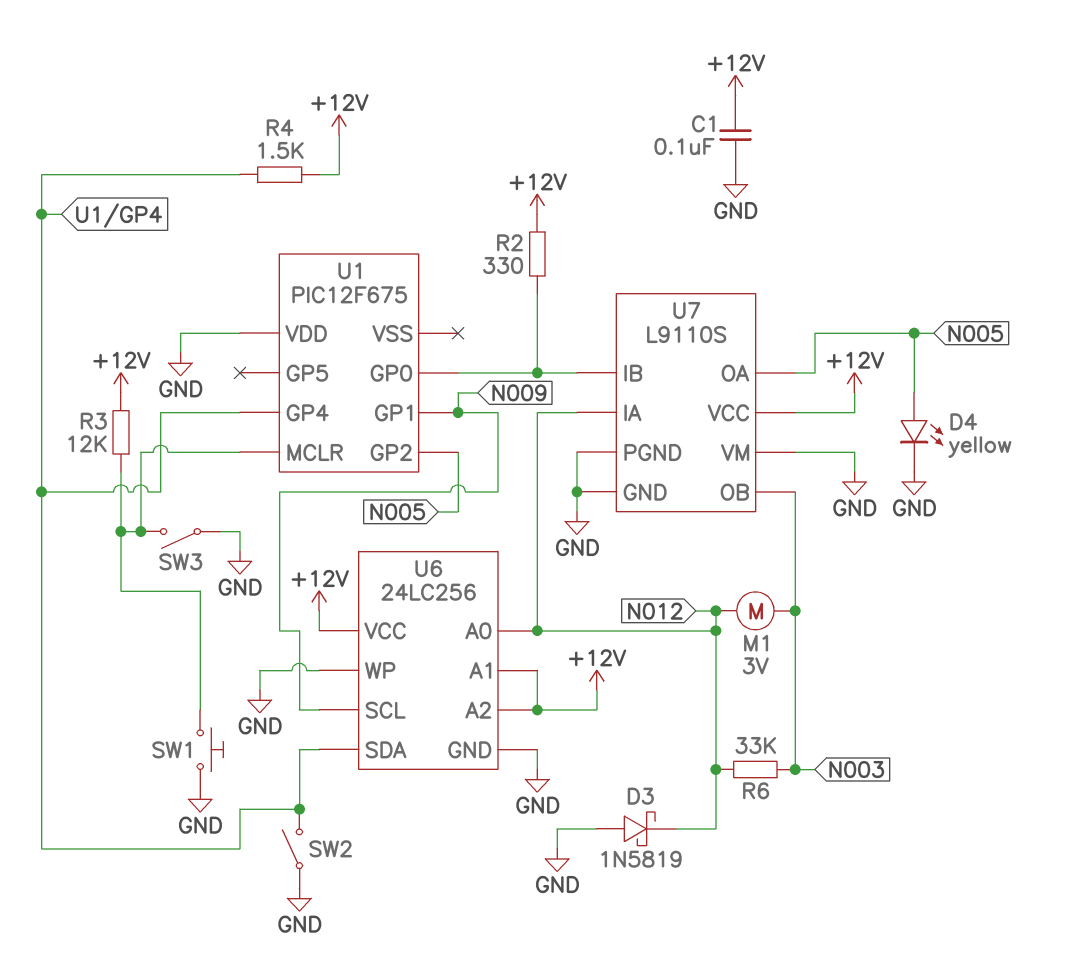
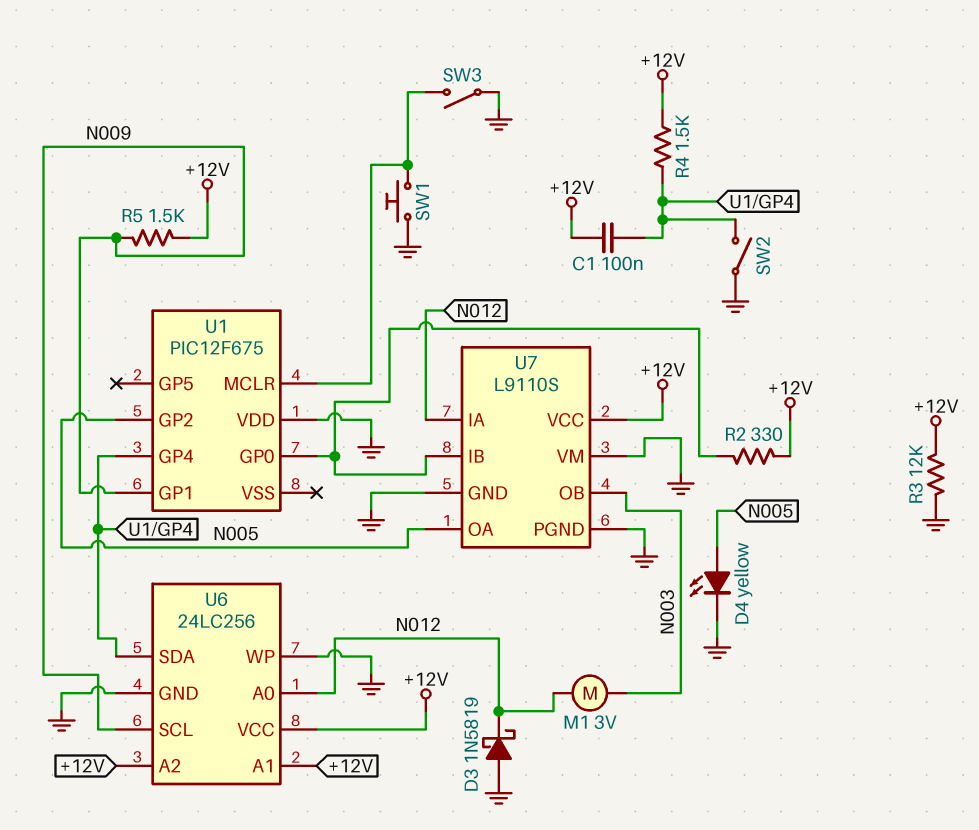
C1: 100nF (+12V, GND) -> 100nF (+12V, U1/GP4)
R3: 12k (+12V, U1/MCLR) -> 12k (+12V, GND)
R5: none -> 1.5k (+12V, N009)
R6: 33k (N003, N012) -> none

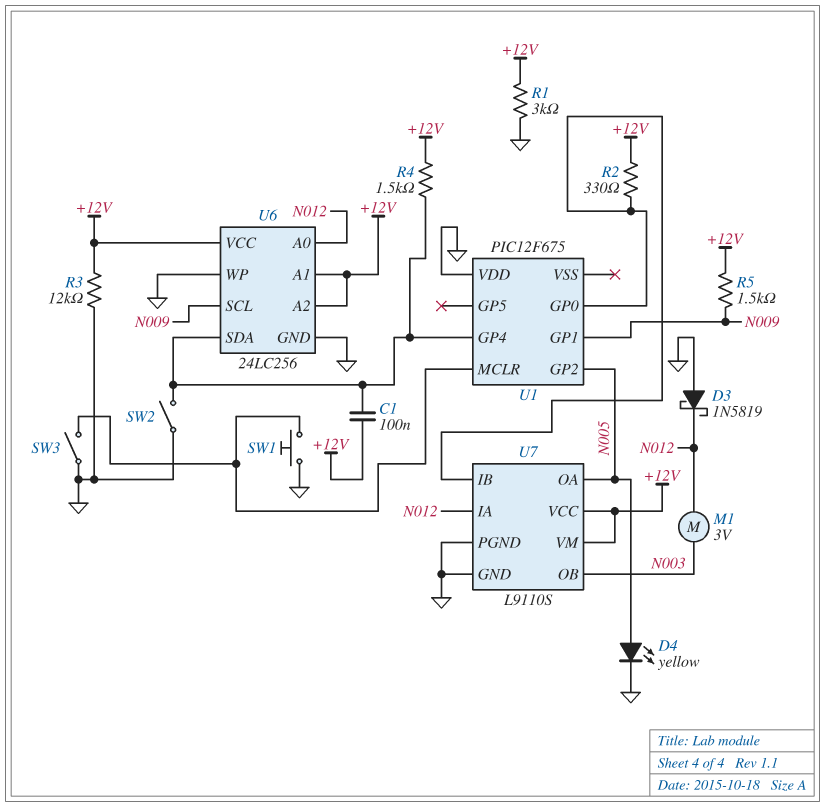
R1: none -> 3k (+12V, GND)
U7 pin VM: GND -> +12V

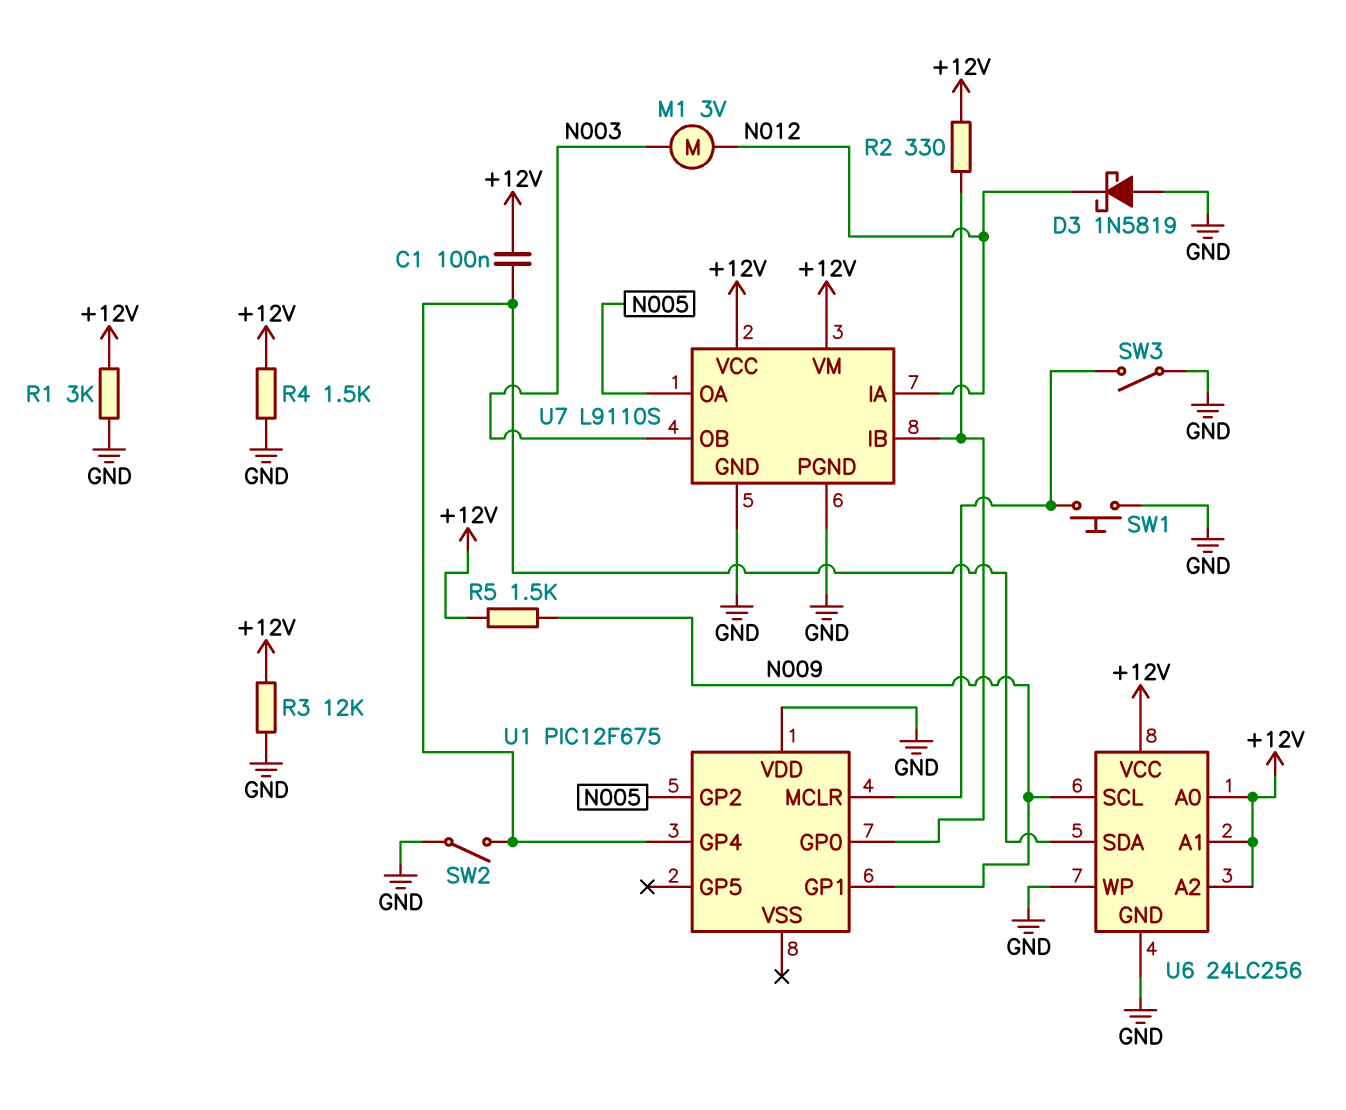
D4: LED yellow (A N005, K GND) -> none
R4: 1.5k (+12V, U1/GP4) -> 1.5k (+12V, GND)
U6 pin A0: N012 -> +12V

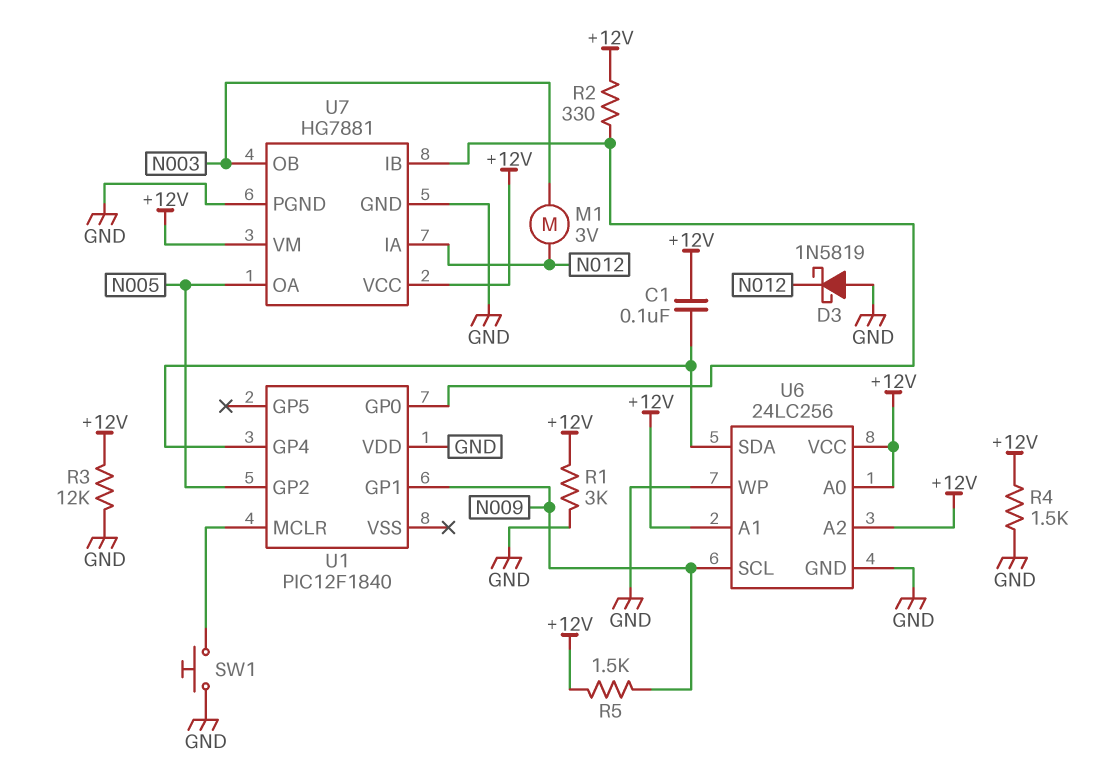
SW2: switch (GND, U1/GP4) -> none
SW3: switch (GND, U1/MCLR) -> none
U1: PIC12F675 -> PIC12F1840
U7: L9110S -> HG7881

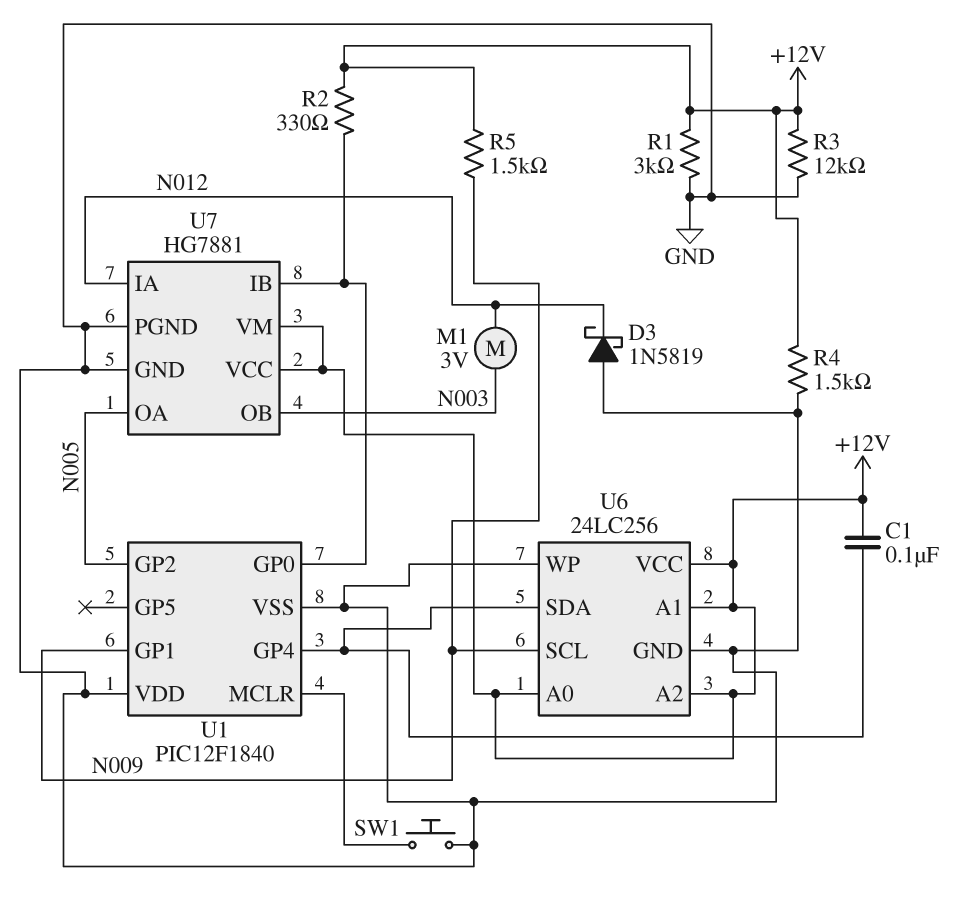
U1 pin VSS: none -> GND

